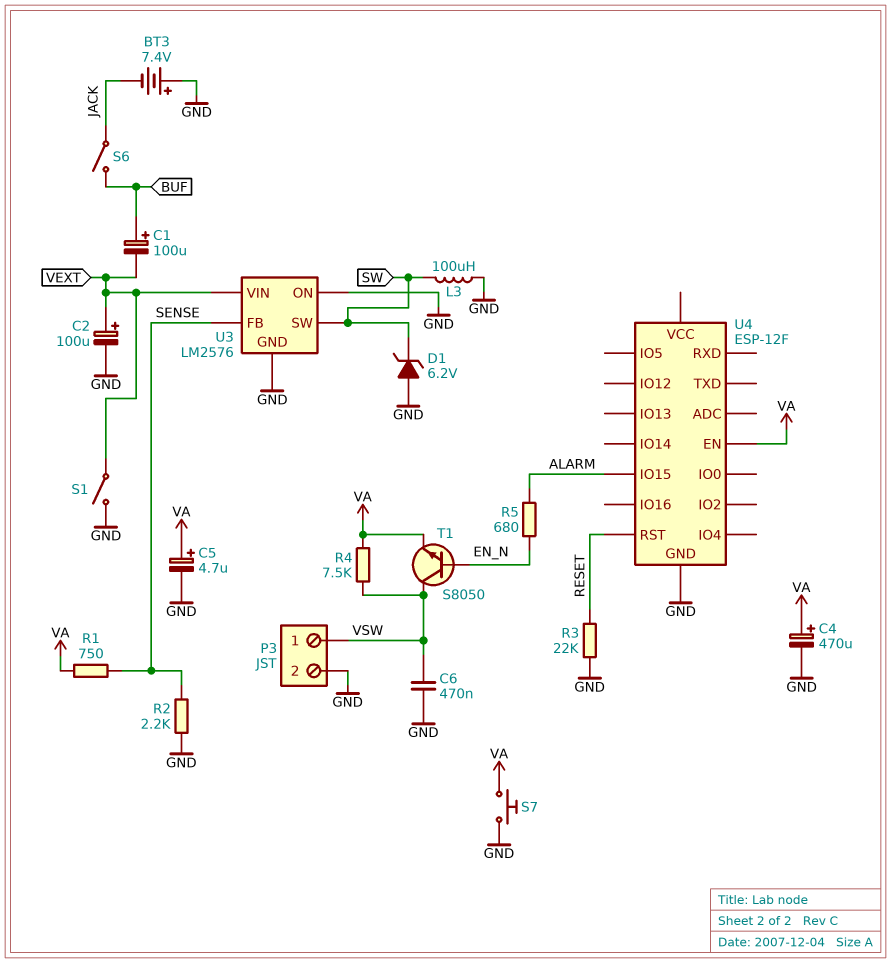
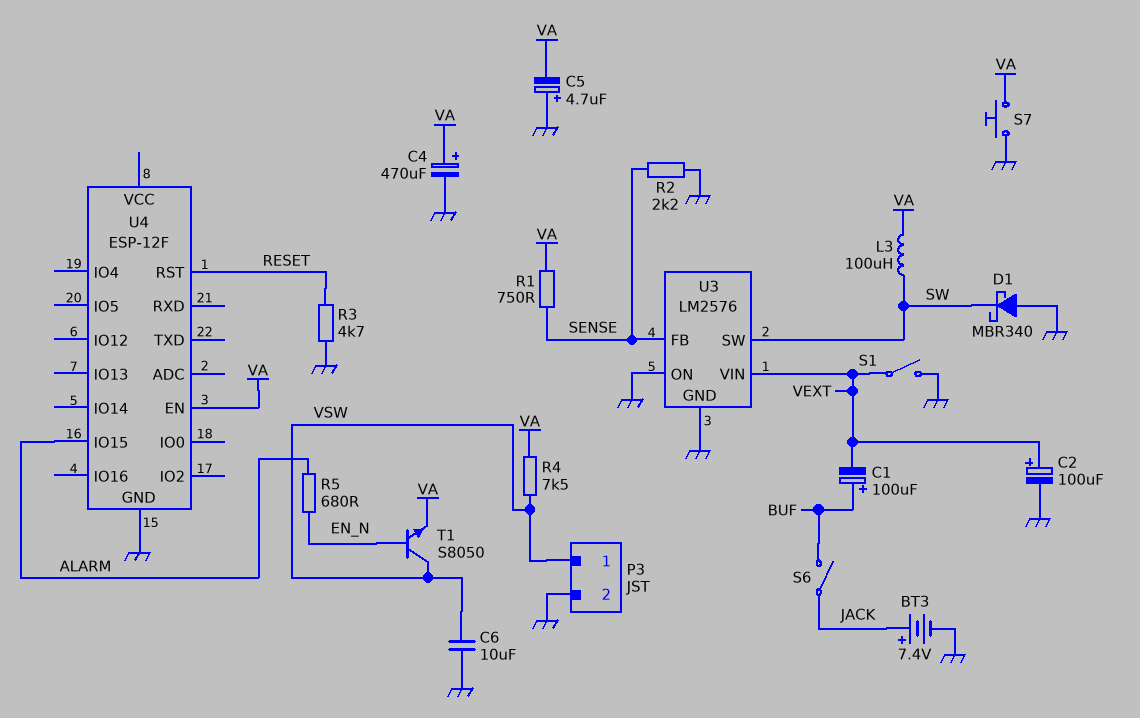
BT3: 7.4V (plus GND, minus JACK) -> 7.4V (plus JACK, minus GND)
C5: 4.7uF (plus VA, minus GND) -> 4.7uF (plus GND, minus VA)
C6: 470nF (GND, VSW) -> 10uF (GND, VSW)
D1: zener 6.2V (A GND, K SW) -> schottky MBR340 (A GND, K SW)
L3: 100uH (GND, SW) -> 100uH (SW, VA)
R3: 22k (GND, RESET) -> 4.7k (GND, RESET)

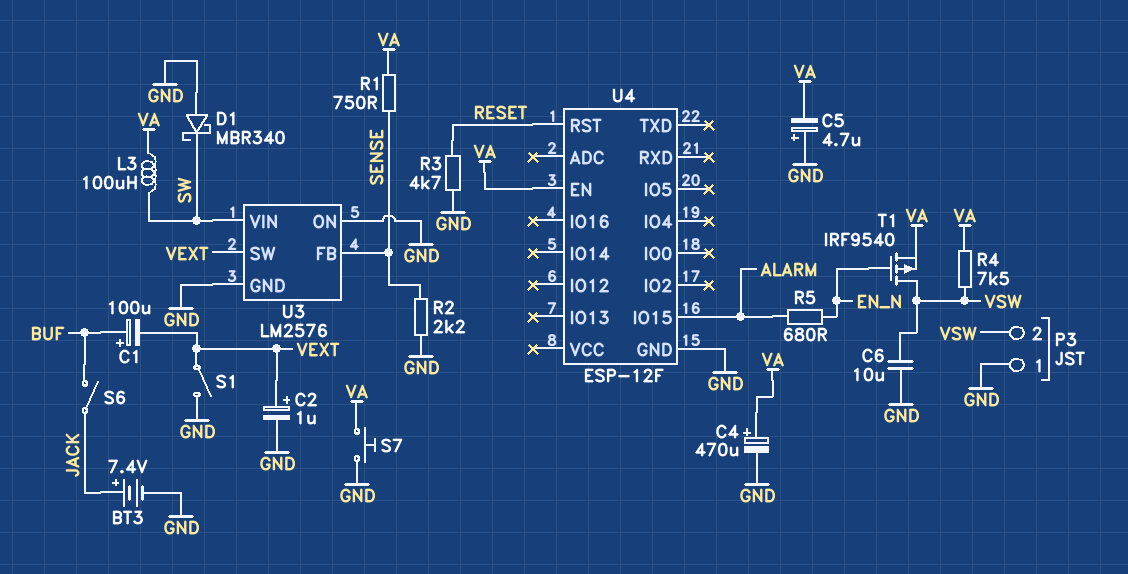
C2: 100uF (plus VEXT, minus GND) -> 1uF (plus VEXT, minus GND)
P3 pin 1: VSW -> GND
P3 pin 2: GND -> VSW
T1: NPN S8050 (B EN_N, C VSW, E VA) -> PMOS IRF9540 (G EN_N, D VSW, S VA)
U3 pin SW: SW -> VEXT
U3 pin VIN: VEXT -> SW

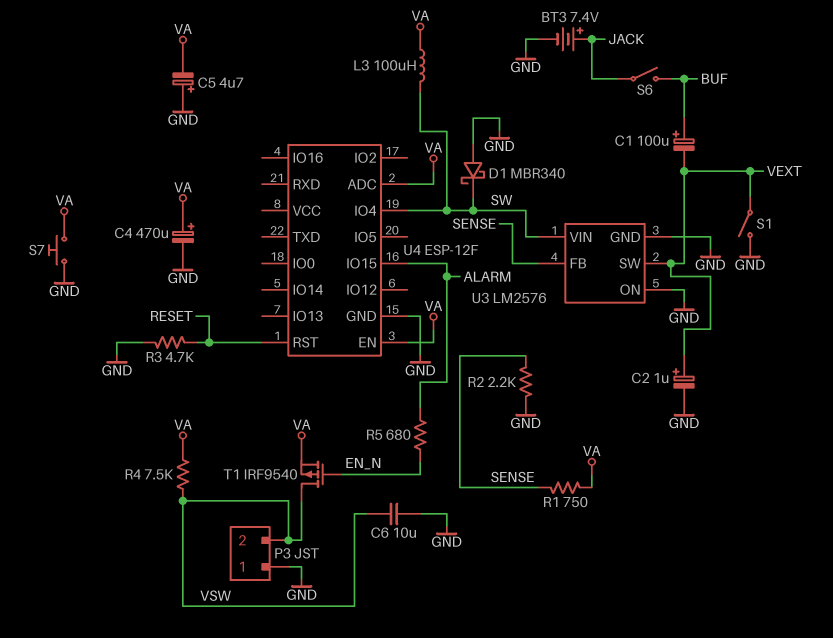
U4 pin ADC: none -> VA
U4 pin IO4: none -> SW

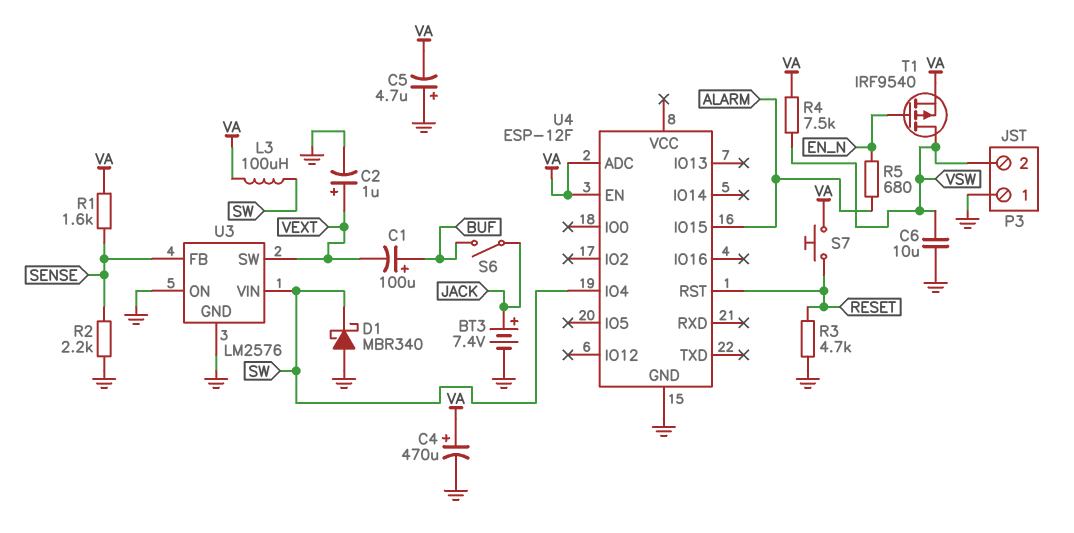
R1: 750 (SENSE, VA) -> 1.6k (SENSE, VA)
S1: switch (GND, VEXT) -> none
S7: button (GND, VA) -> button (RESET, VA)

